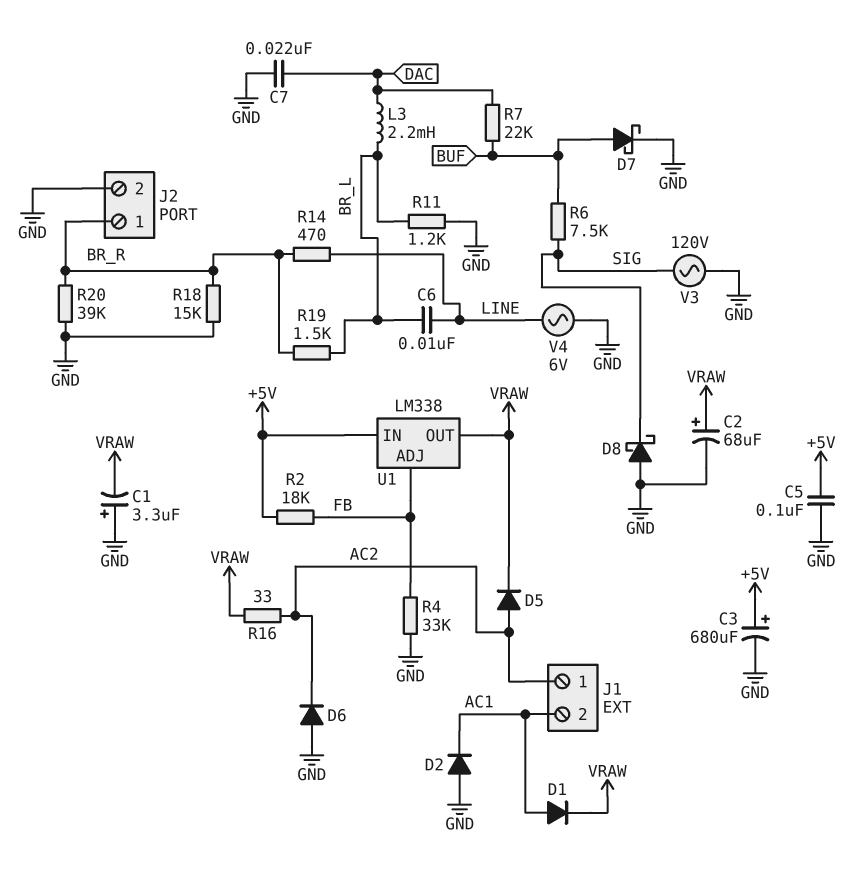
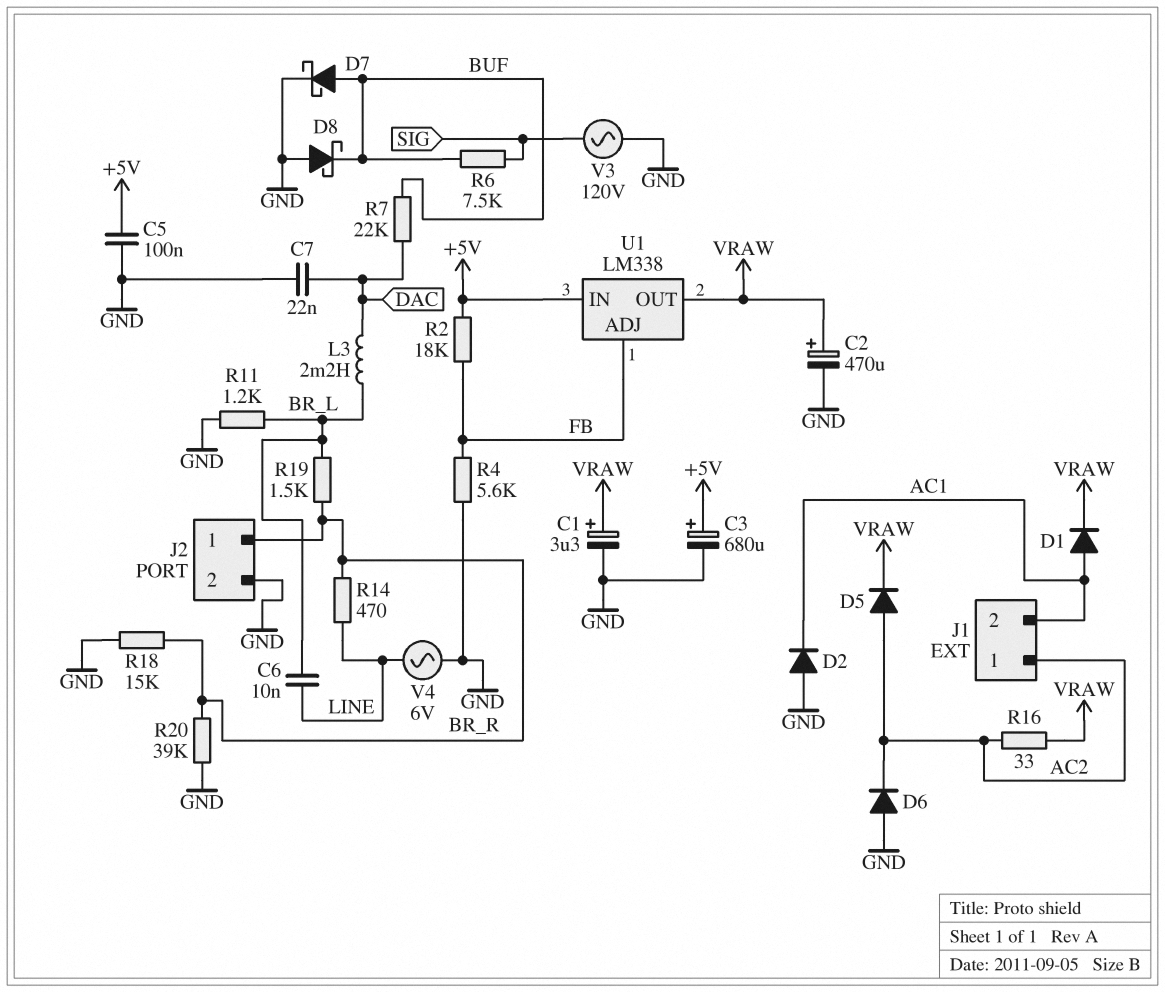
C1: 3.3uF (plus GND, minus VRAW) -> 3.3uF (plus VRAW, minus GND)
C2: 68uF (plus VRAW, minus GND) -> 470uF (plus VRAW, minus GND)
D8: schottky (A GND, K SIG) -> schottky (A GND, K BUF)
R4: 33k (FB, GND) -> 5.6k (FB, GND)

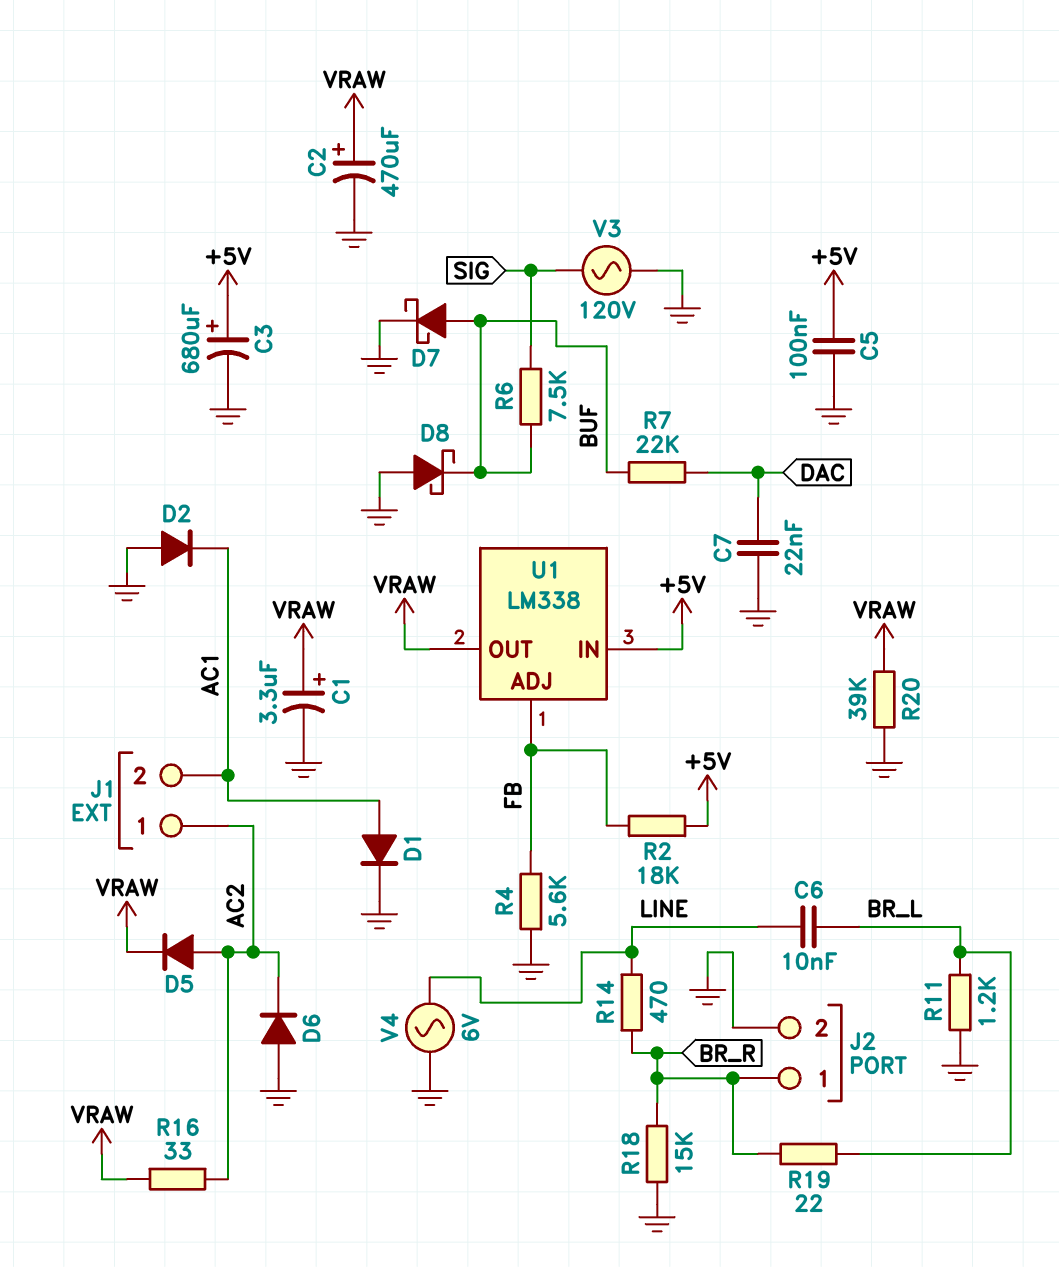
D1: diode (A AC1, K VRAW) -> diode (A AC1, K GND)
L3: 2.2mH (BR_L, DAC) -> none
R19: 1.5k (BR_L, BR_R) -> 22 (BR_L, BR_R)
R20: 39k (BR_R, GND) -> 39k (GND, VRAW)

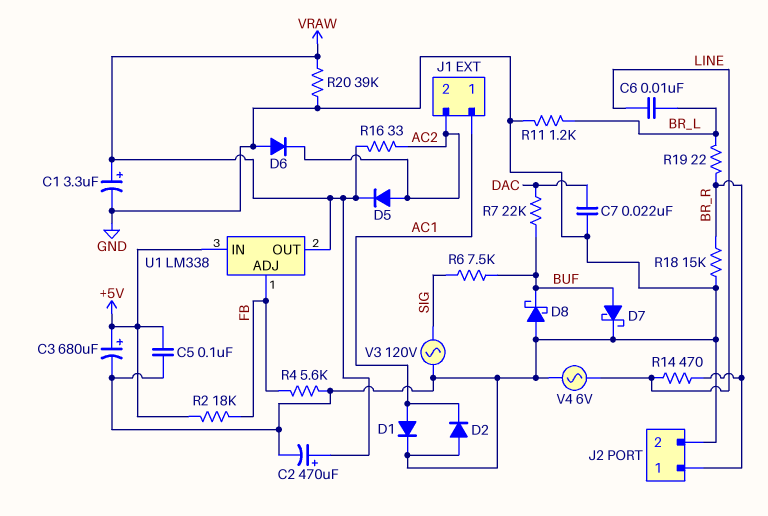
J1 pin 1: AC2 -> AC1
J1 pin 2: AC1 -> AC2

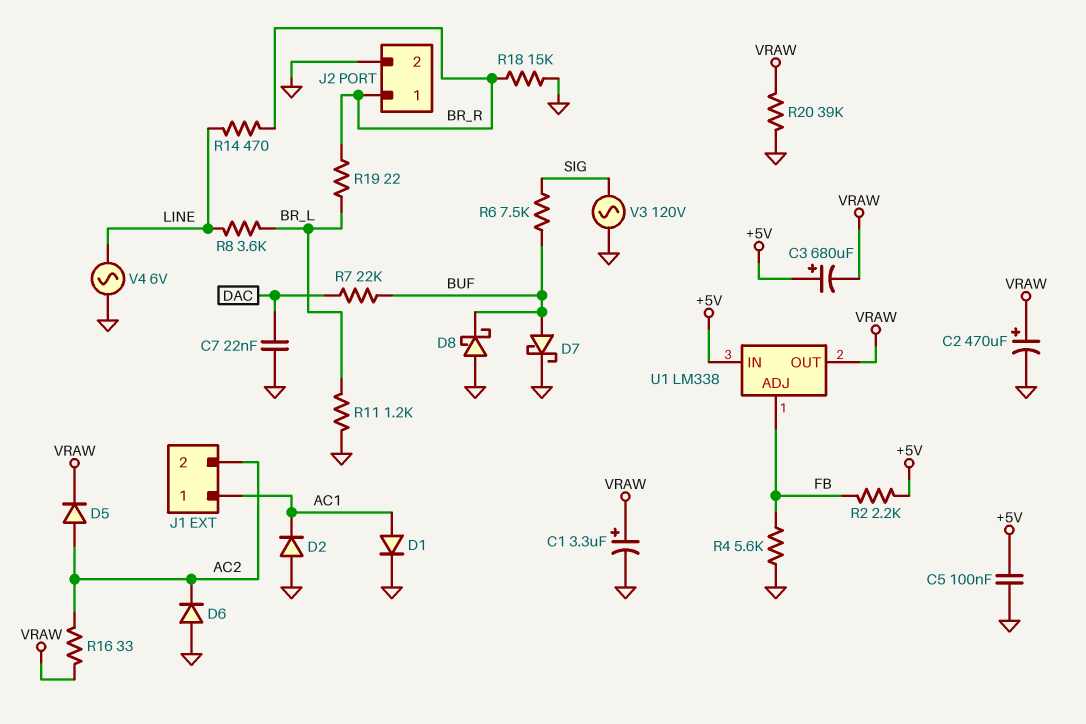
C3: 680uF (plus +5V, minus GND) -> 680uF (plus +5V, minus VRAW)
C6: 10nF (BR_L, LINE) -> none
R2: 18k (+5V, FB) -> 2.2k (+5V, FB)
R8: none -> 3.6k (BR_L, LINE)

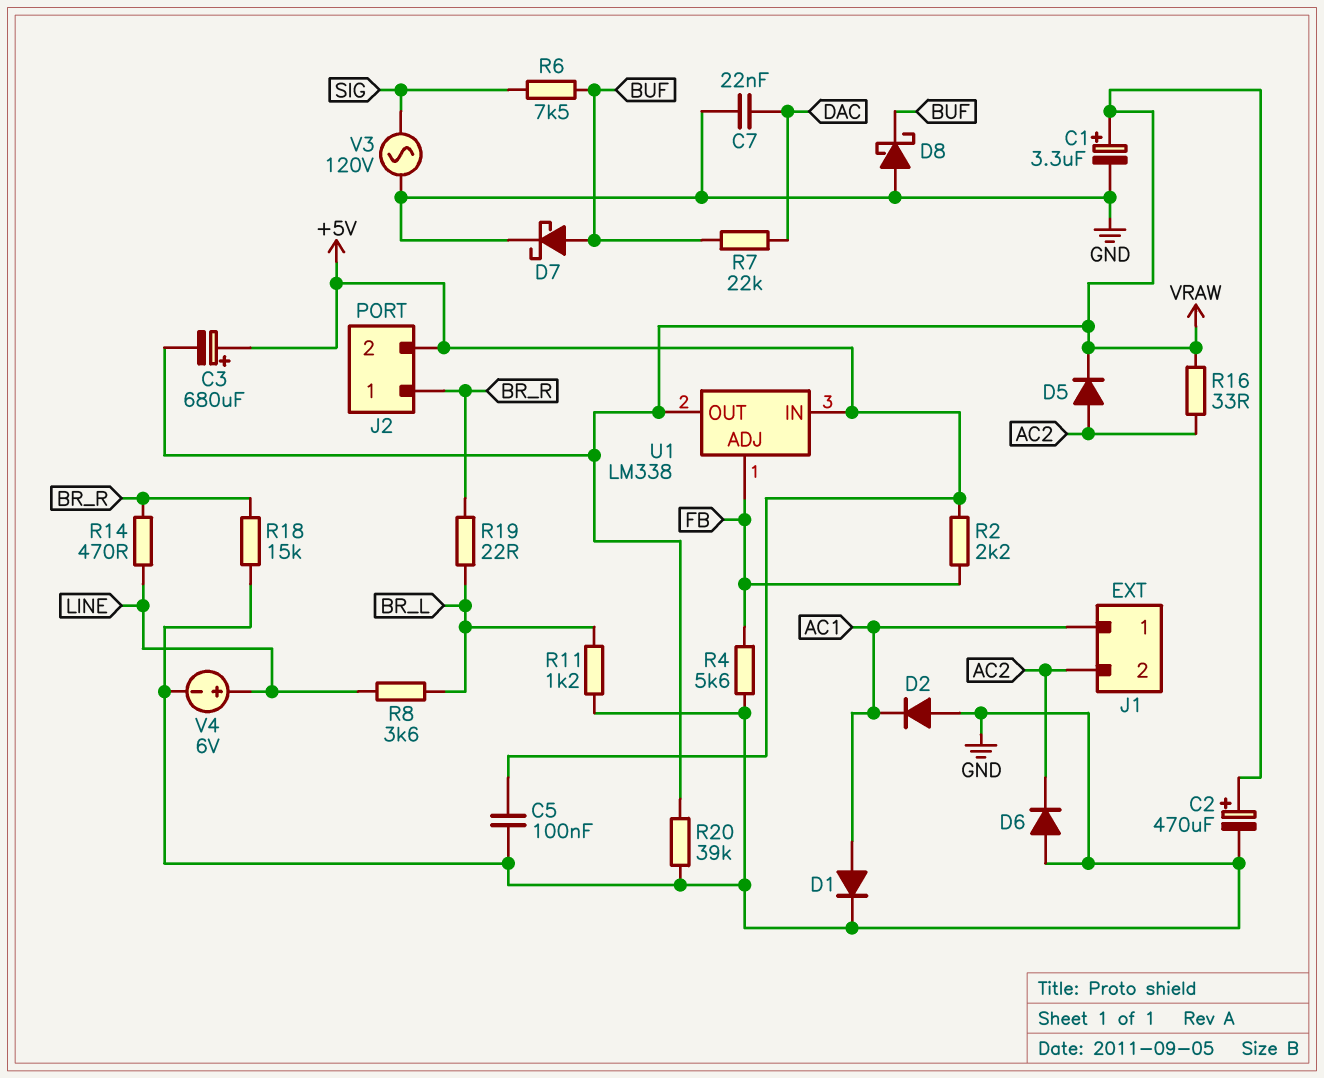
J2 pin 2: GND -> +5V
V4: AC 6V (GND, LINE) -> 6V (plus LINE, minus GND)

